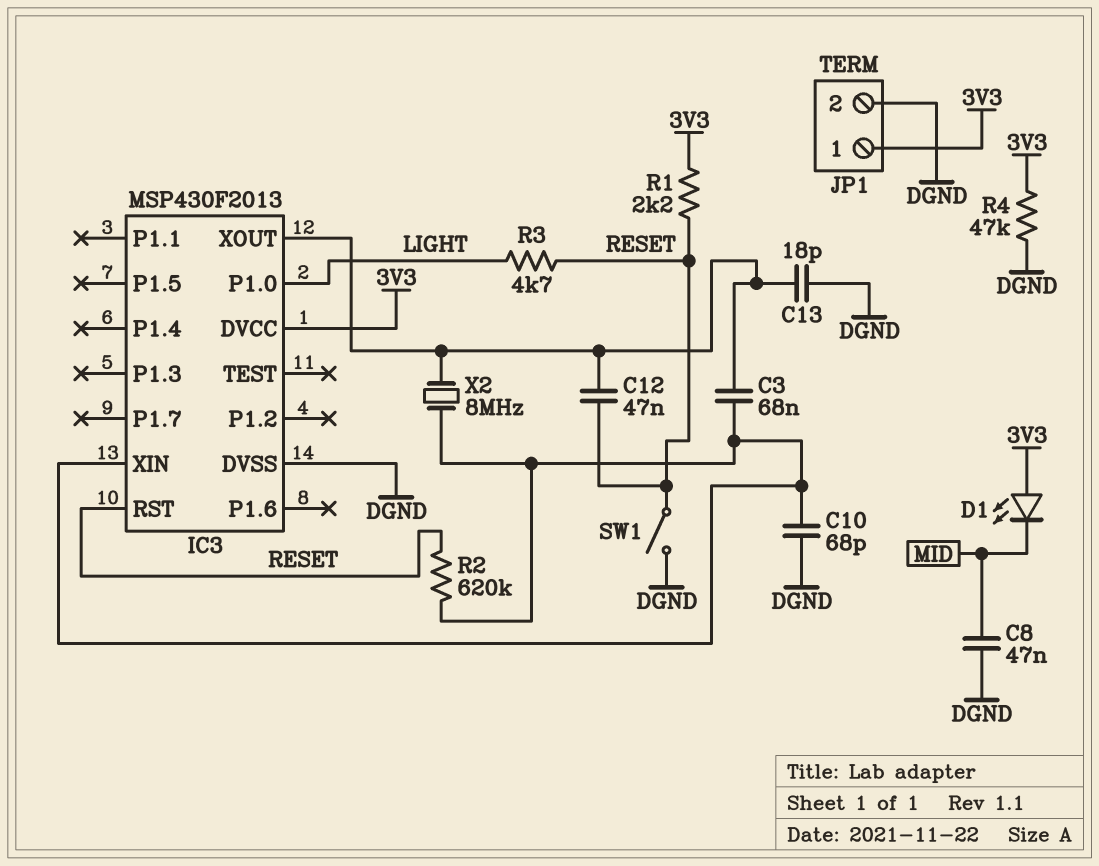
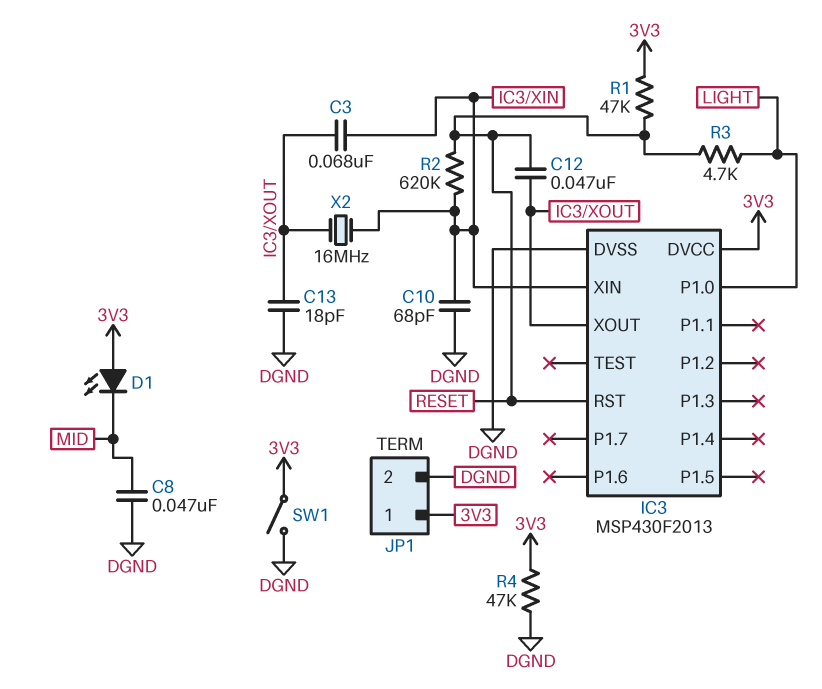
R1: 2.2k (3V3, RESET) -> 47k (3V3, RESET)
SW1: switch (DGND, RESET) -> switch (3V3, DGND)
X2: 8MHz (IC3/XIN, IC3/XOUT) -> 16MHz (IC3/XIN, IC3/XOUT)

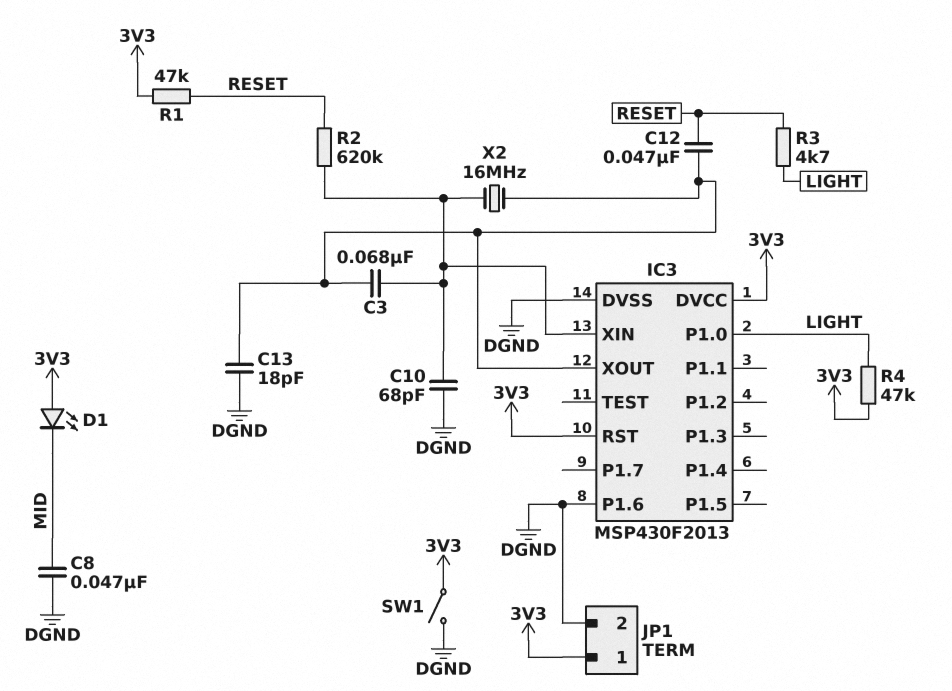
IC3 pin P1.6: none -> DGND
IC3 pin RST: RESET -> 3V3
R4: 47k (3V3, DGND) -> 47k (3V3, LIGHT)

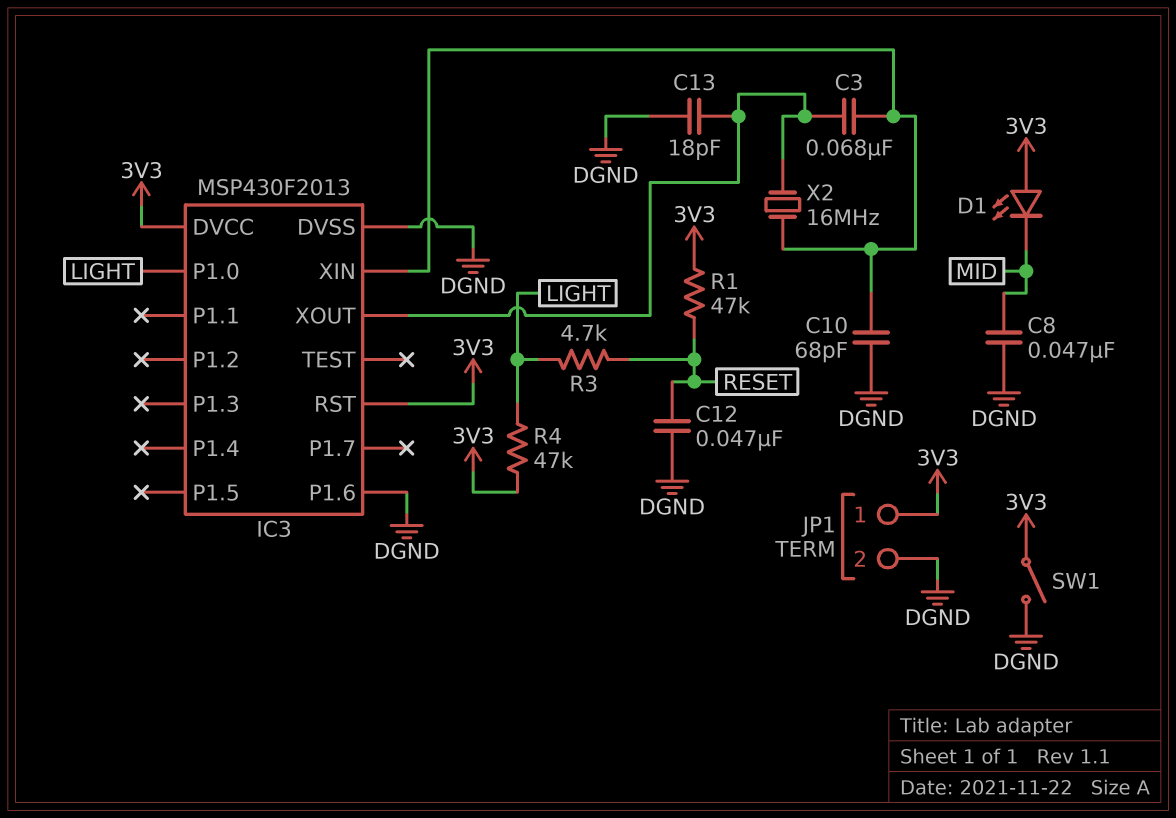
C12: 47nF (IC3/XOUT, RESET) -> 47nF (DGND, RESET)
R2: 620k (IC3/XIN, RESET) -> none

